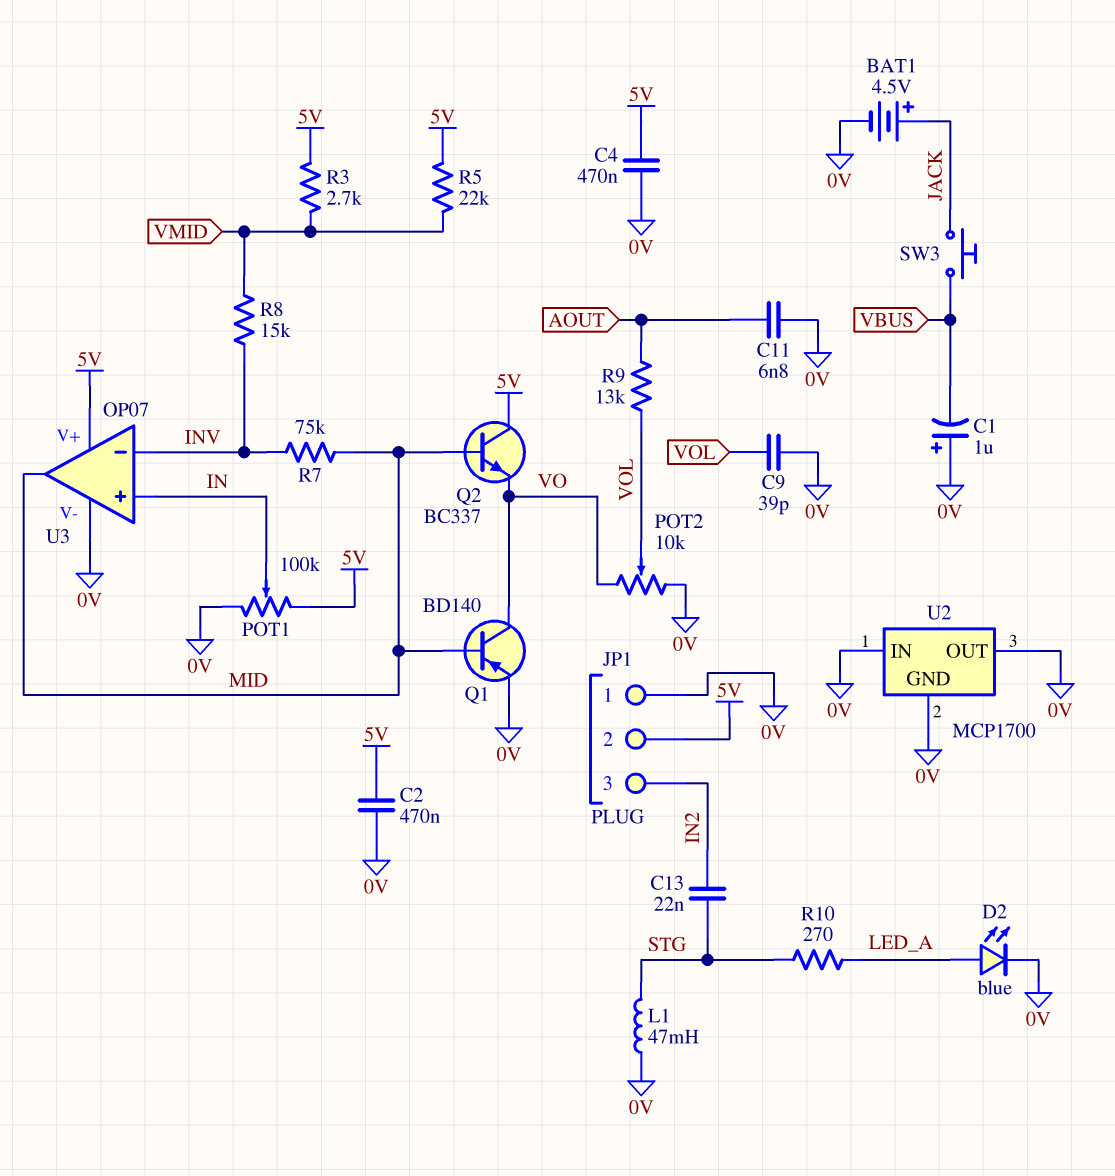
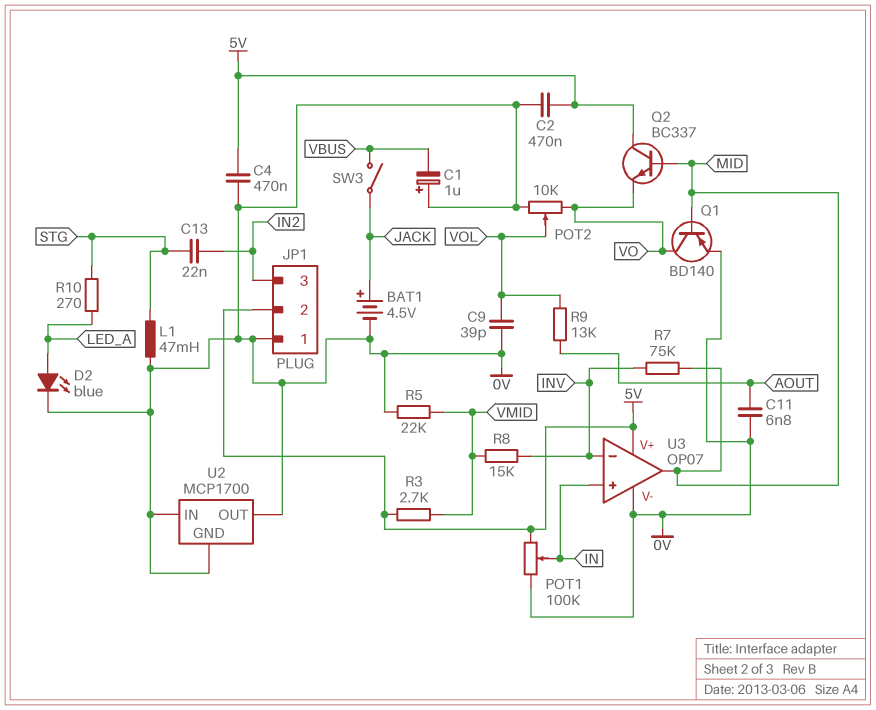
R5: 22k (5V, VMID) -> 22k (0V, VMID)
SW3: button (JACK, VBUS) -> switch (JACK, VBUS)

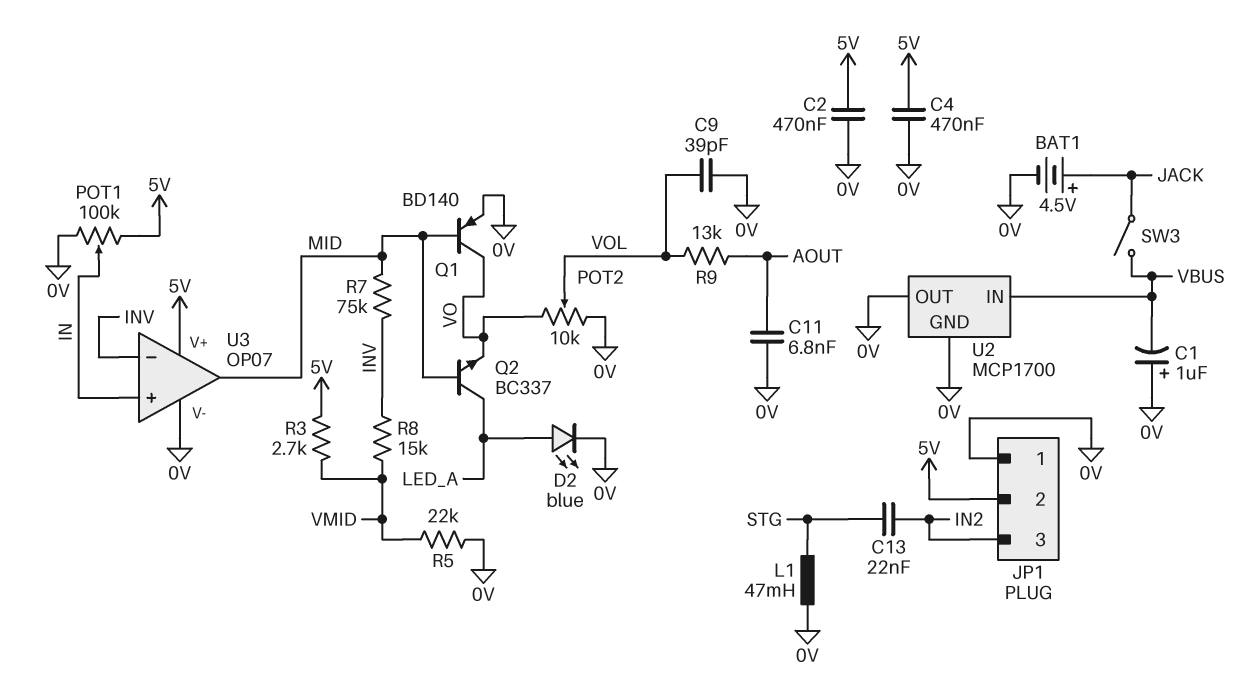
Q2: NPN BC337 (B MID, C 5V, E VO) -> NPN BC337 (B MID, C LED_A, E VO)
R10: 270 (LED_A, STG) -> none
U2 pin IN: 0V -> VBUS

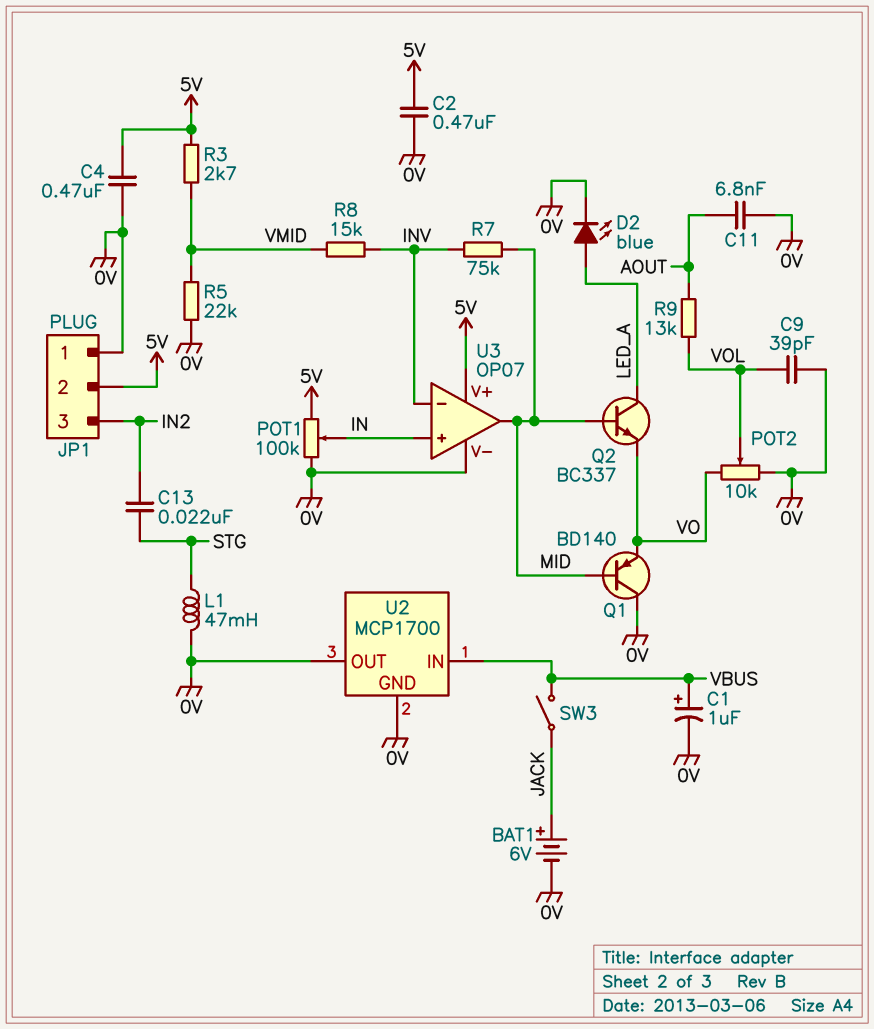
BAT1: 4.5V (plus JACK, minus 0V) -> 6V (plus JACK, minus 0V)
C1: 1uF (plus 0V, minus VBUS) -> 1uF (plus VBUS, minus 0V)
Q1: PNP BD140 (B MID, C VO, E 0V) -> PNP BD140 (B MID, C 0V, E VO)

